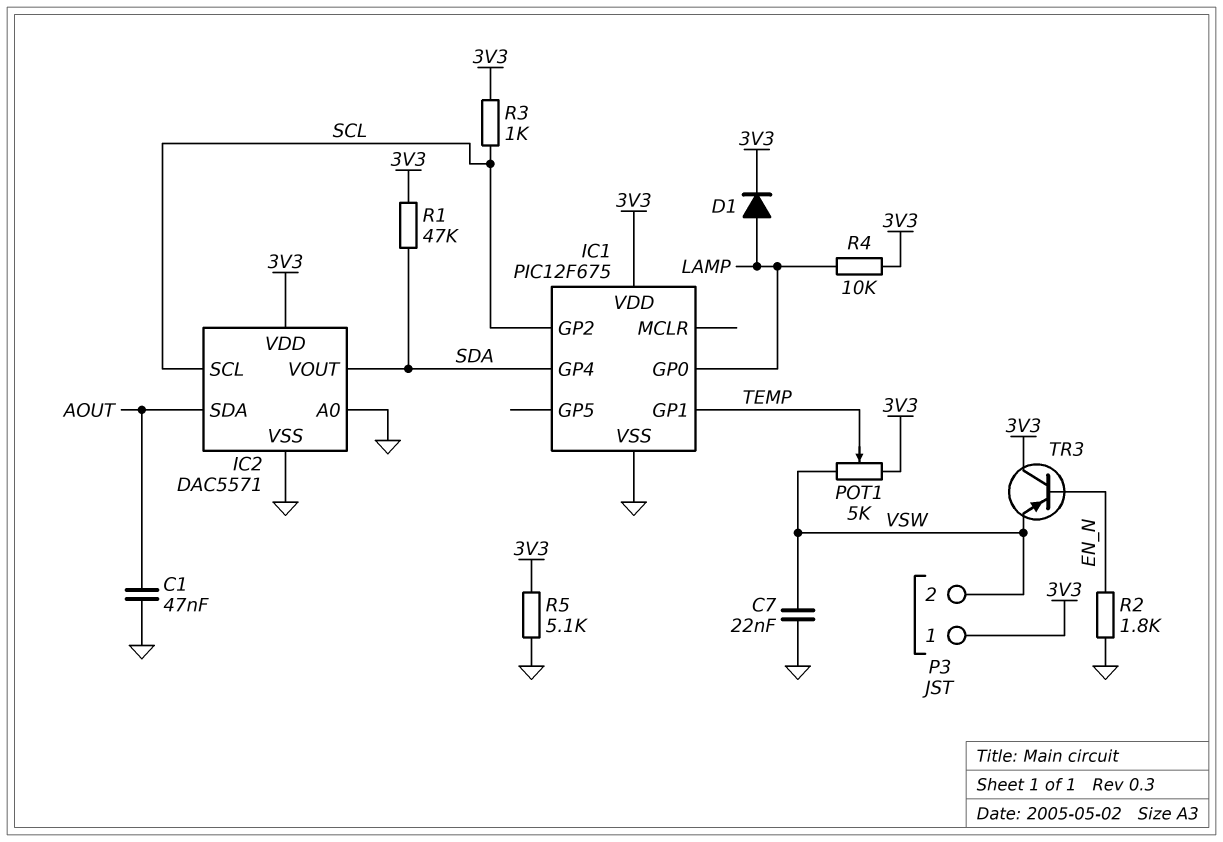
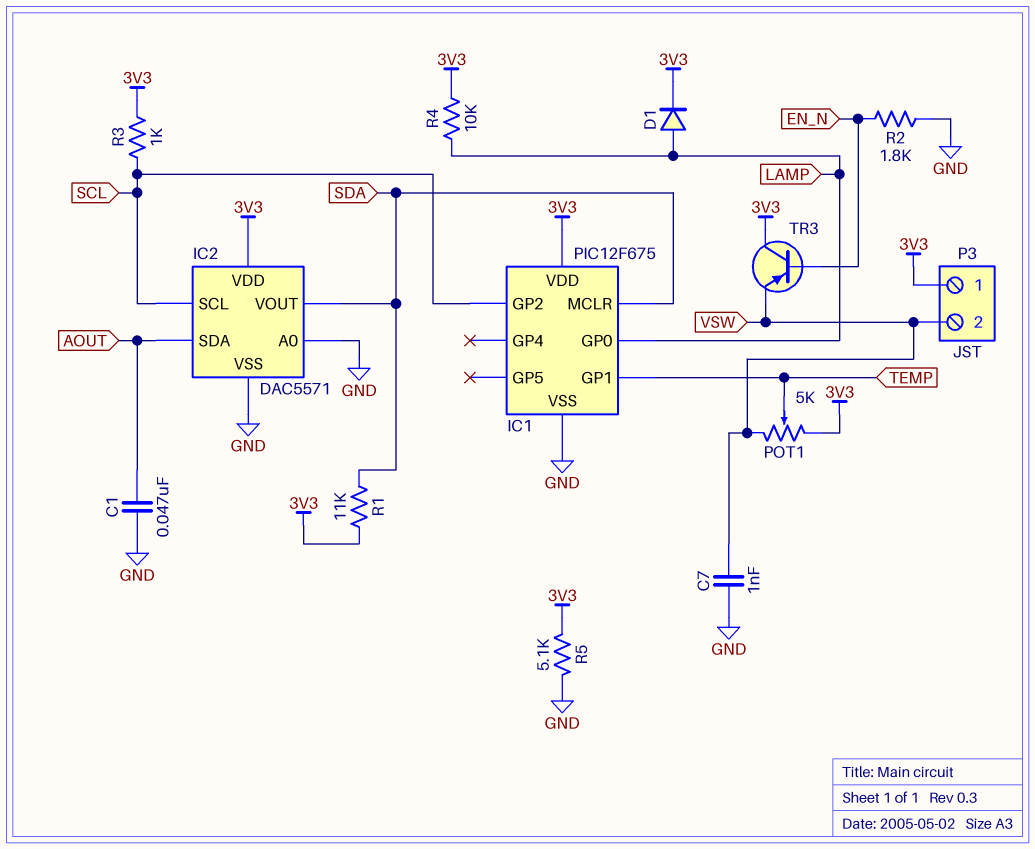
C7: 22nF (GND, VSW) -> 1nF (GND, VSW)
IC1 pin GP4: SDA -> none
IC1 pin MCLR: none -> SDA
R1: 47k (3V3, SDA) -> 11k (3V3, SDA)

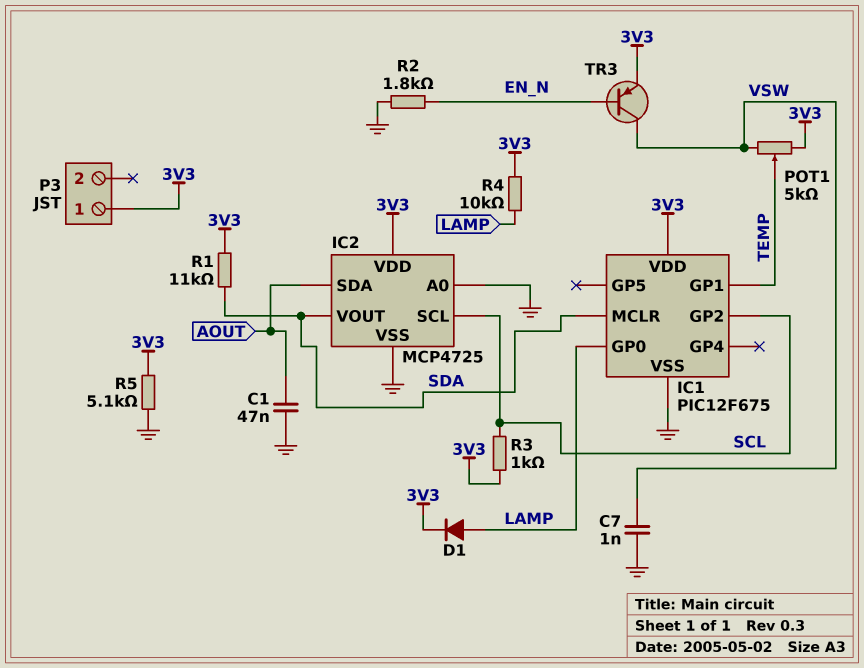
IC2: DAC5571 -> MCP4725
P3 pin 2: VSW -> none
TR3: PNP (B EN_N, C 3V3, E VSW) -> PNP (B EN_N, C VSW, E 3V3)

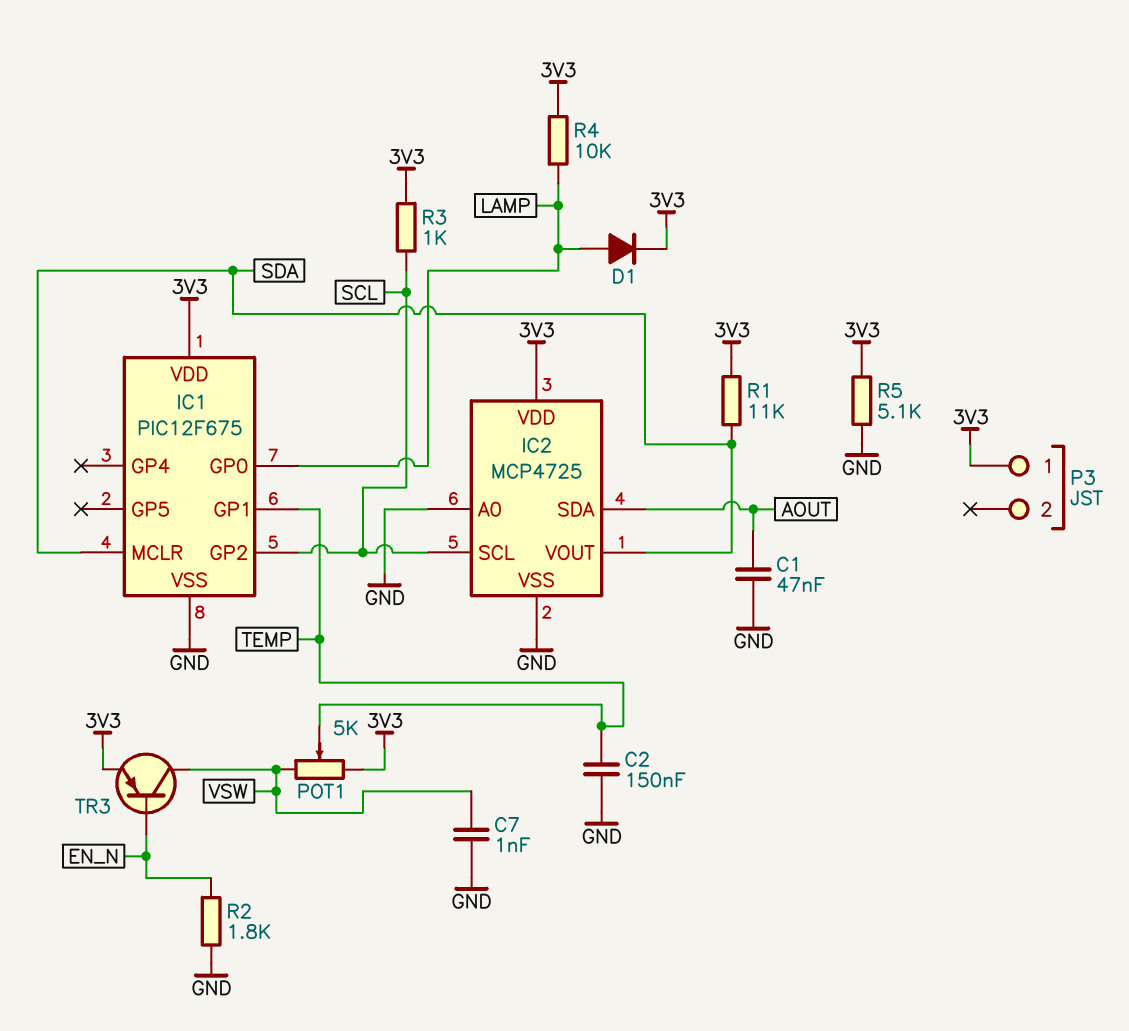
C2: none -> 150nF (GND, TEMP)

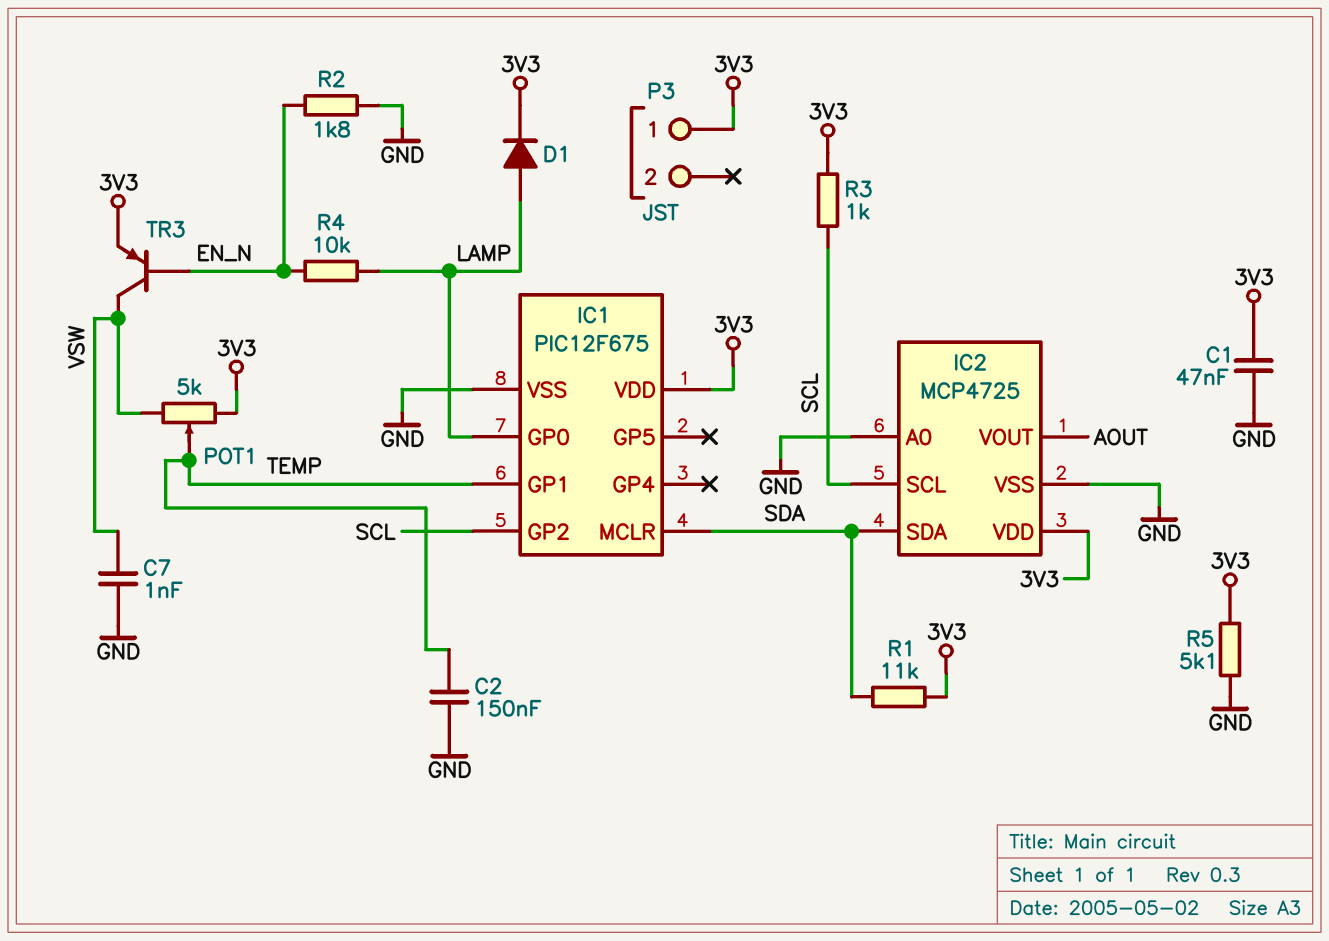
C1: 47nF (AOUT, GND) -> 47nF (3V3, GND)
IC2 pin SDA: AOUT -> SDA
IC2 pin VOUT: SDA -> AOUT
R4: 10k (3V3, LAMP) -> 10k (EN_N, LAMP)

